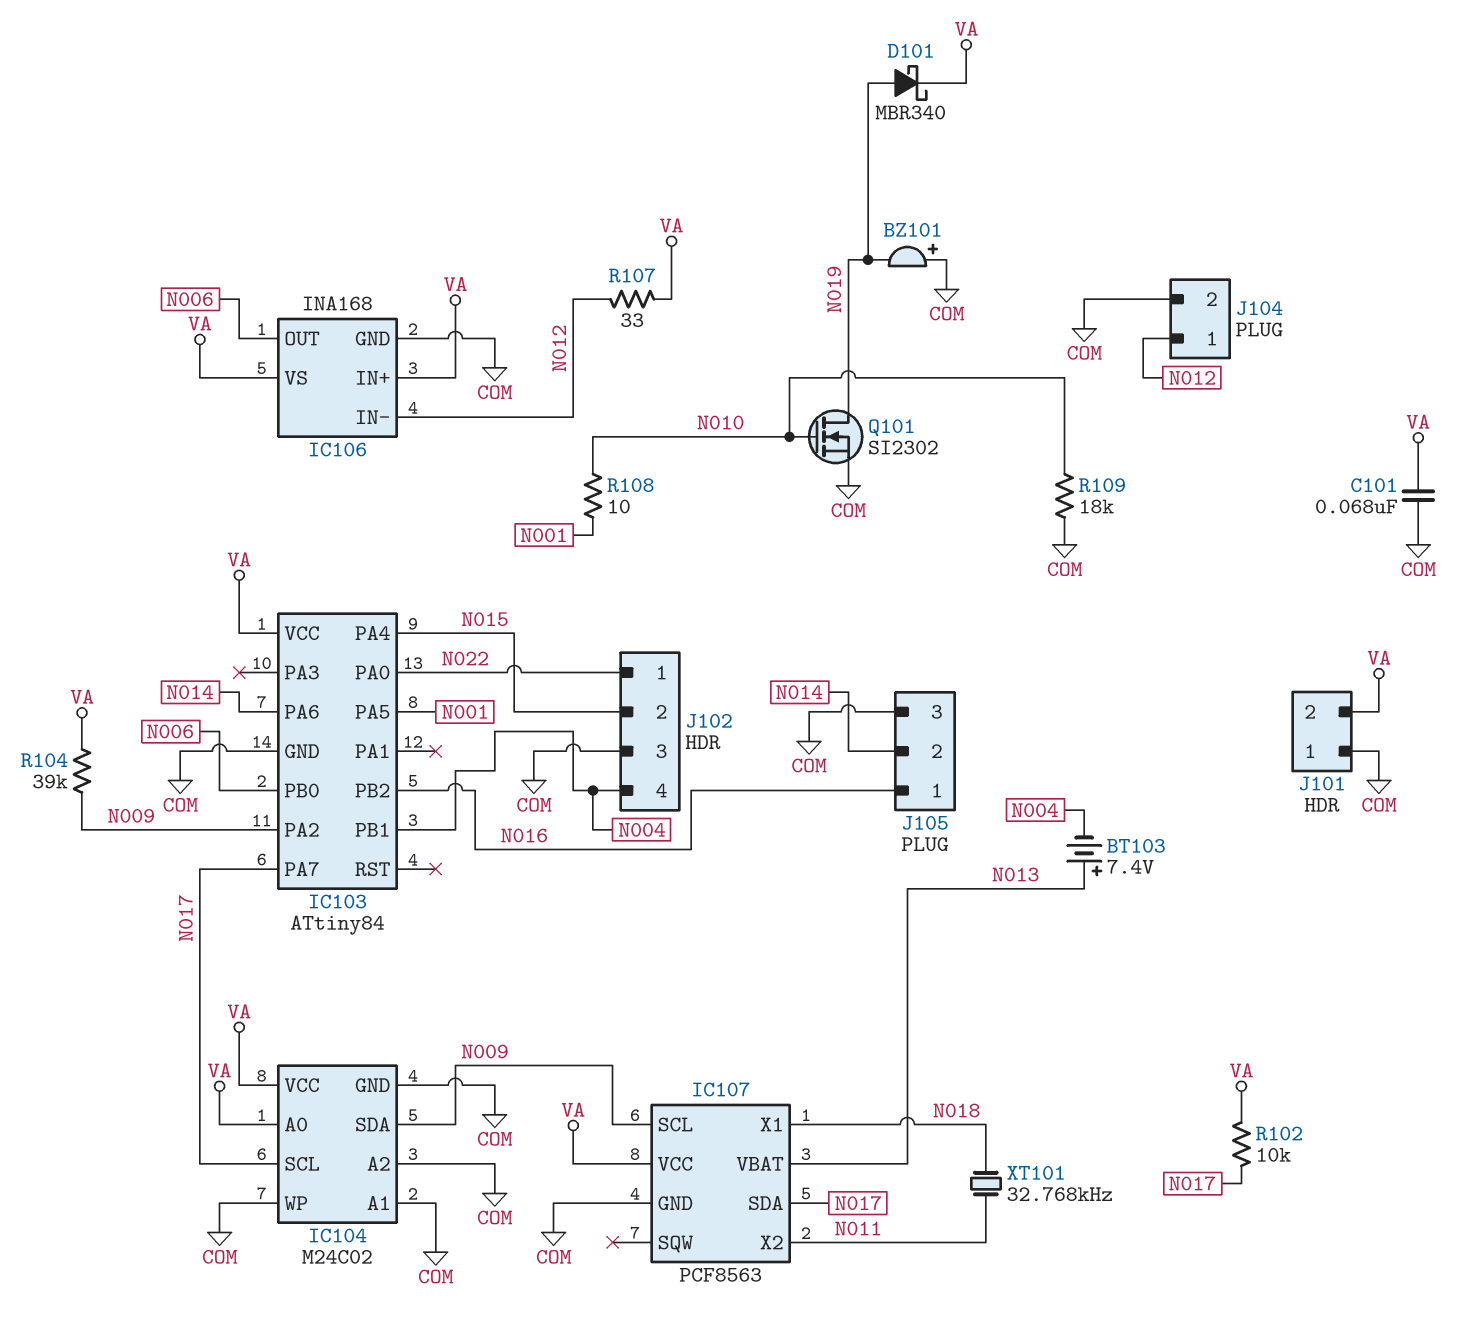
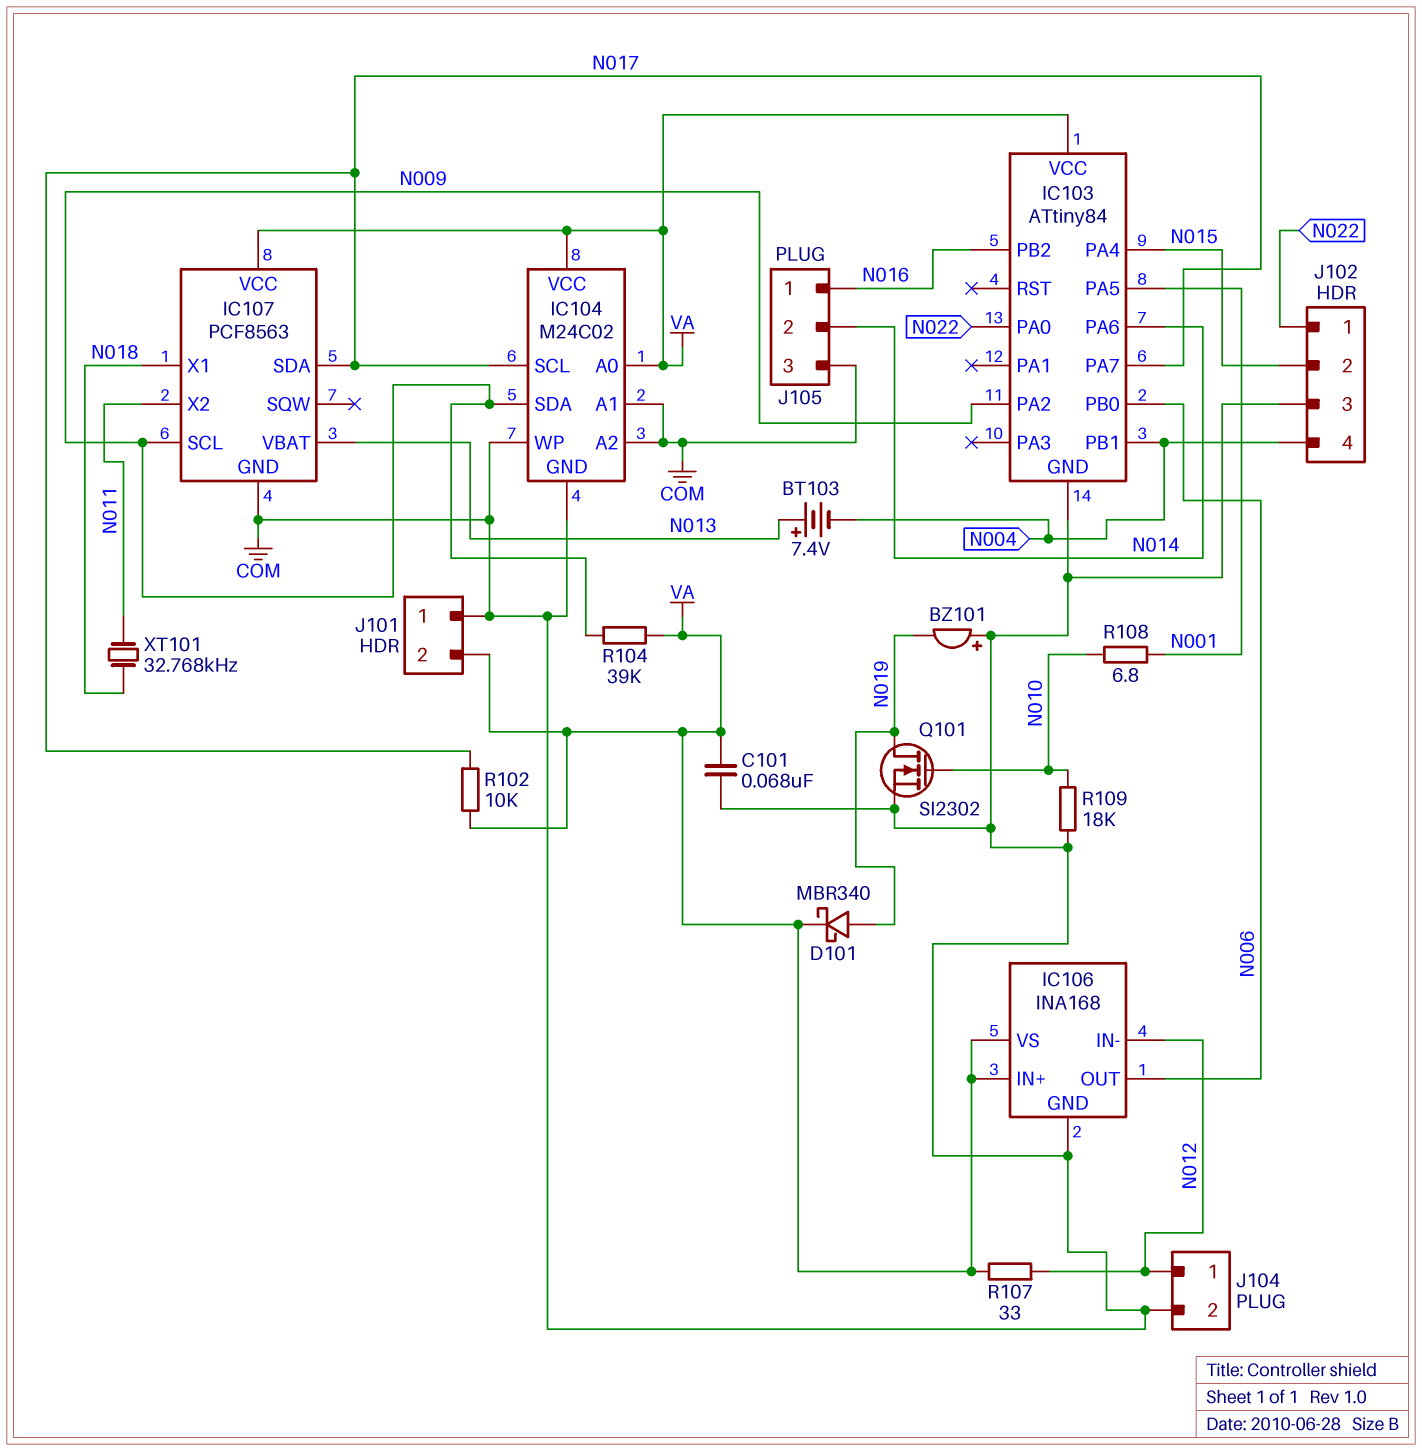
R108: 10 (N001, N010) -> 6.8 (N001, N010)

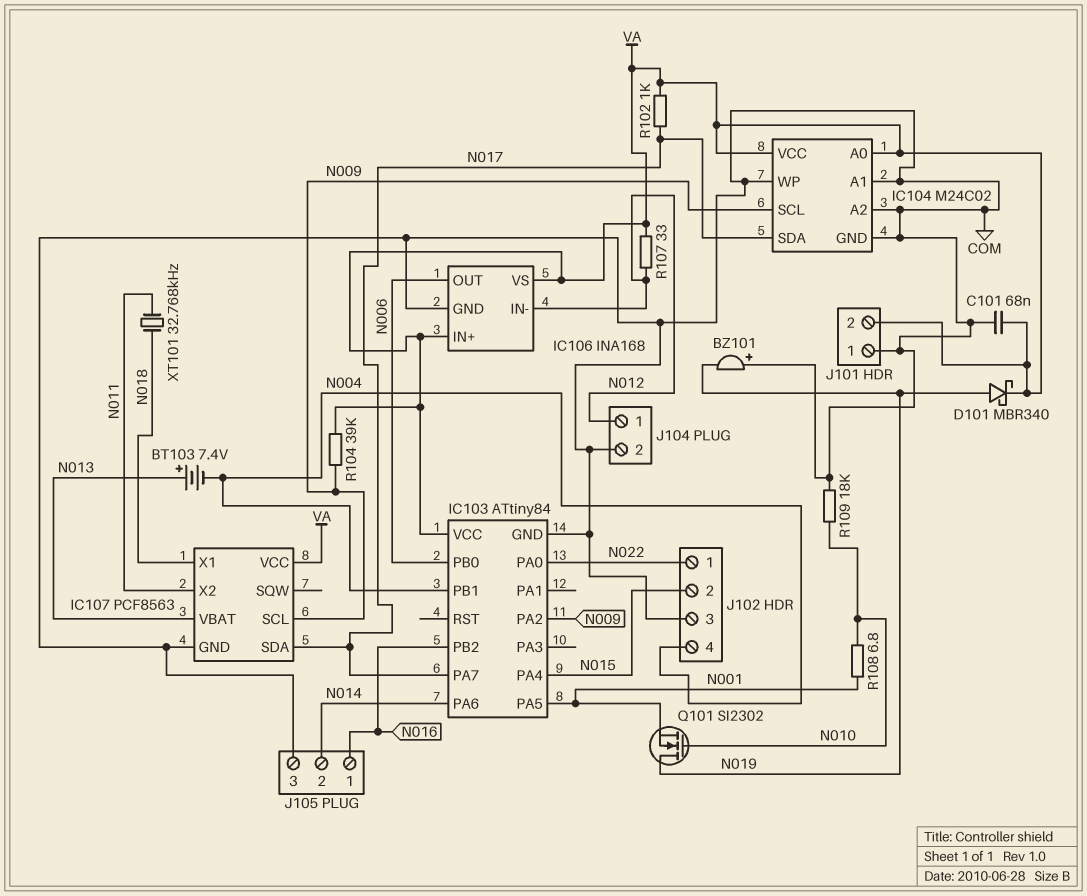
IC104 pin SCL: N017 -> N009
IC104 pin SDA: N009 -> N017
Q101: NMOS SI2302 (G N010, D N019, S COM) -> NMOS SI2302 (G N010, D N019, S N001)
R102: 10k (N017, VA) -> 1k (N017, VA)

